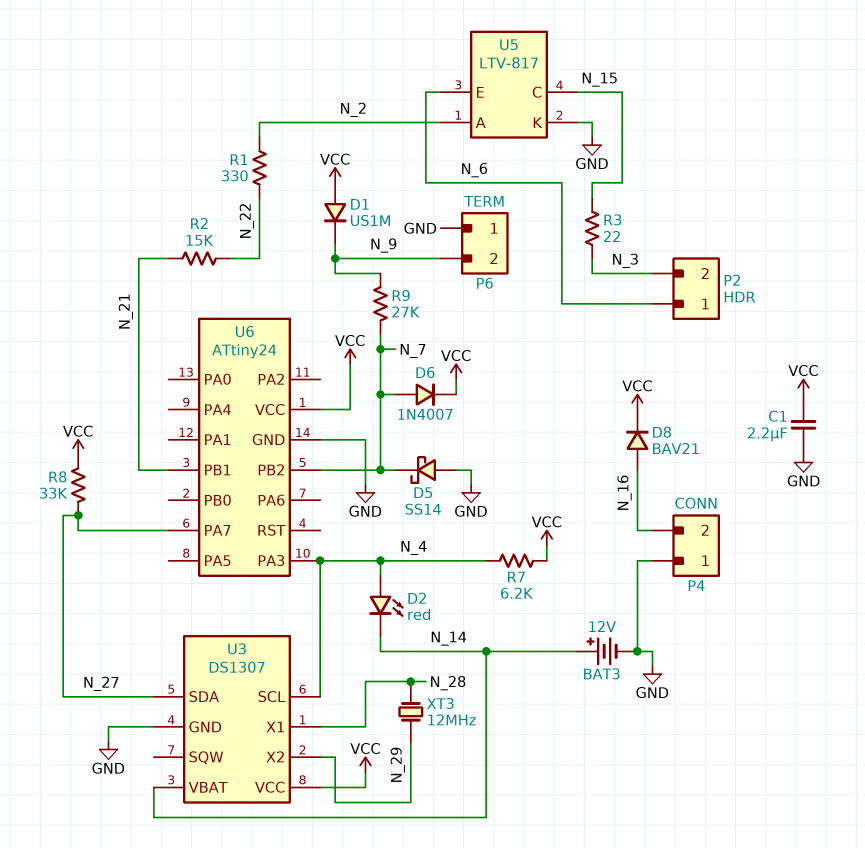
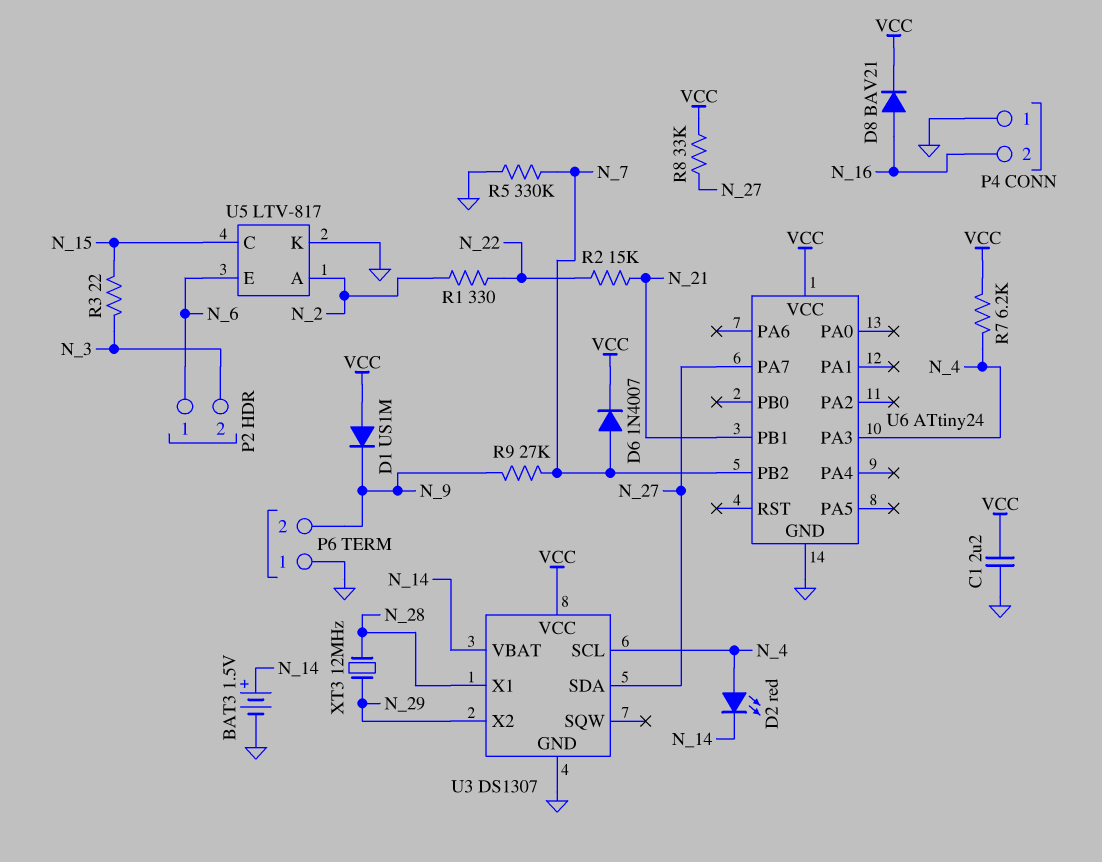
BAT3: 12V (plus N_14, minus GND) -> 1.5V (plus N_14, minus GND)
D5: schottky SS14 (A GND, K N_7) -> none
R5: none -> 330k (GND, N_7)

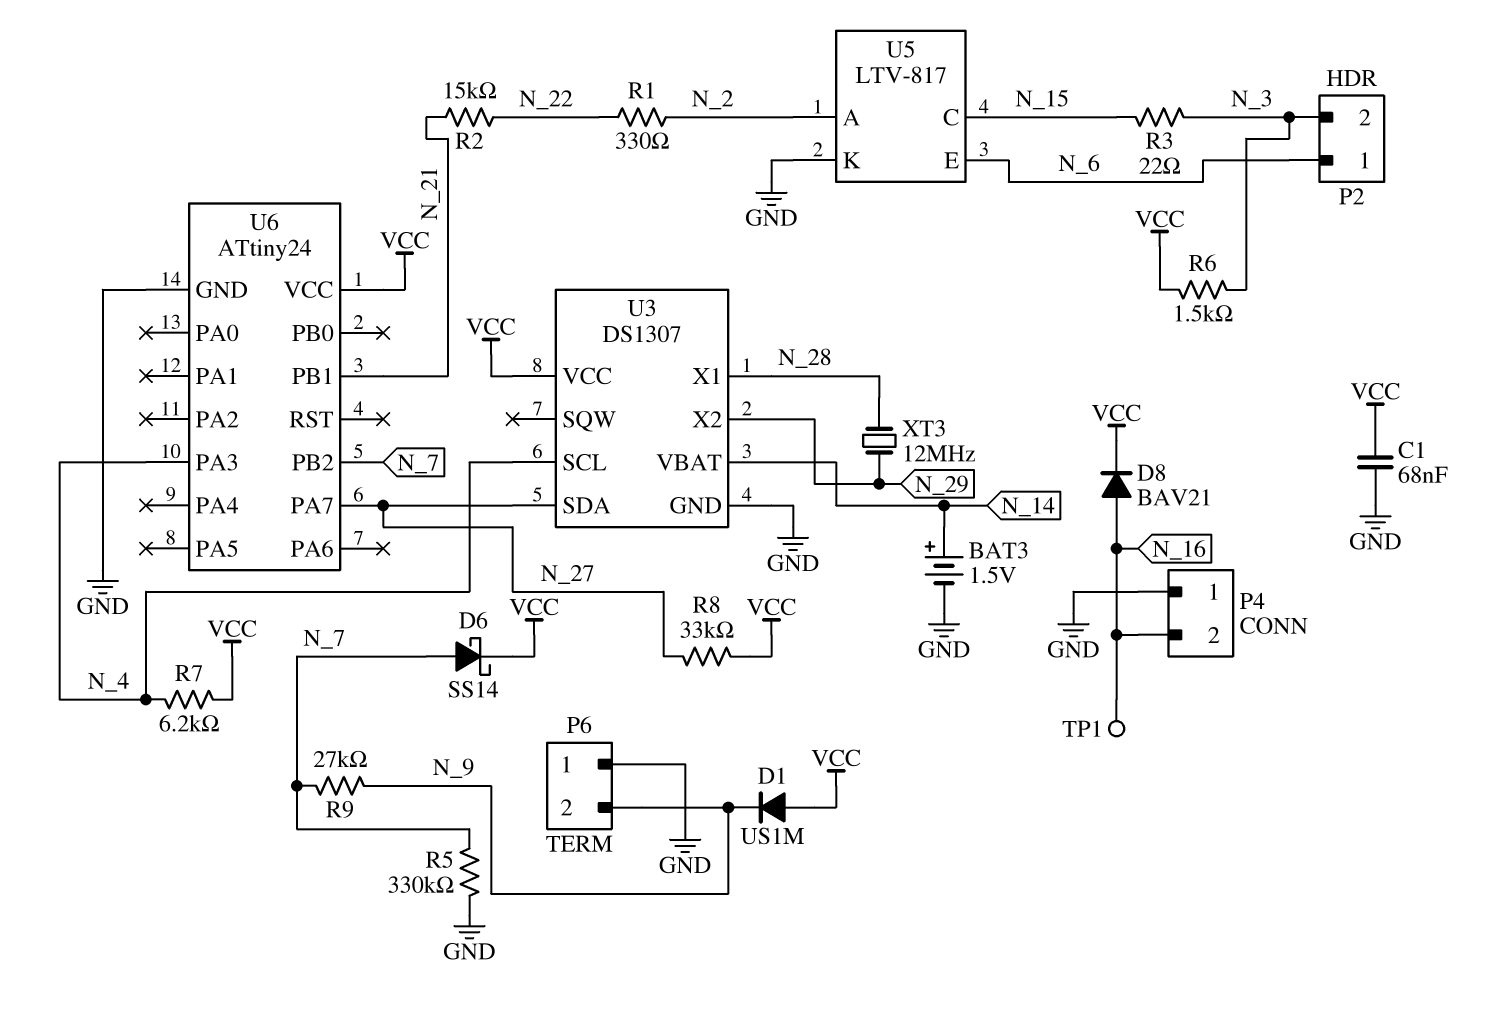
C1: 2.2uF (GND, VCC) -> 68nF (GND, VCC)
D2: LED red (A N_4, K N_14) -> none
D6: diode 1N4007 (A N_7, K VCC) -> schottky SS14 (A N_7, K VCC)
R6: none -> 1.5k (N_3, VCC)
TP1: none -> test point (N_16)

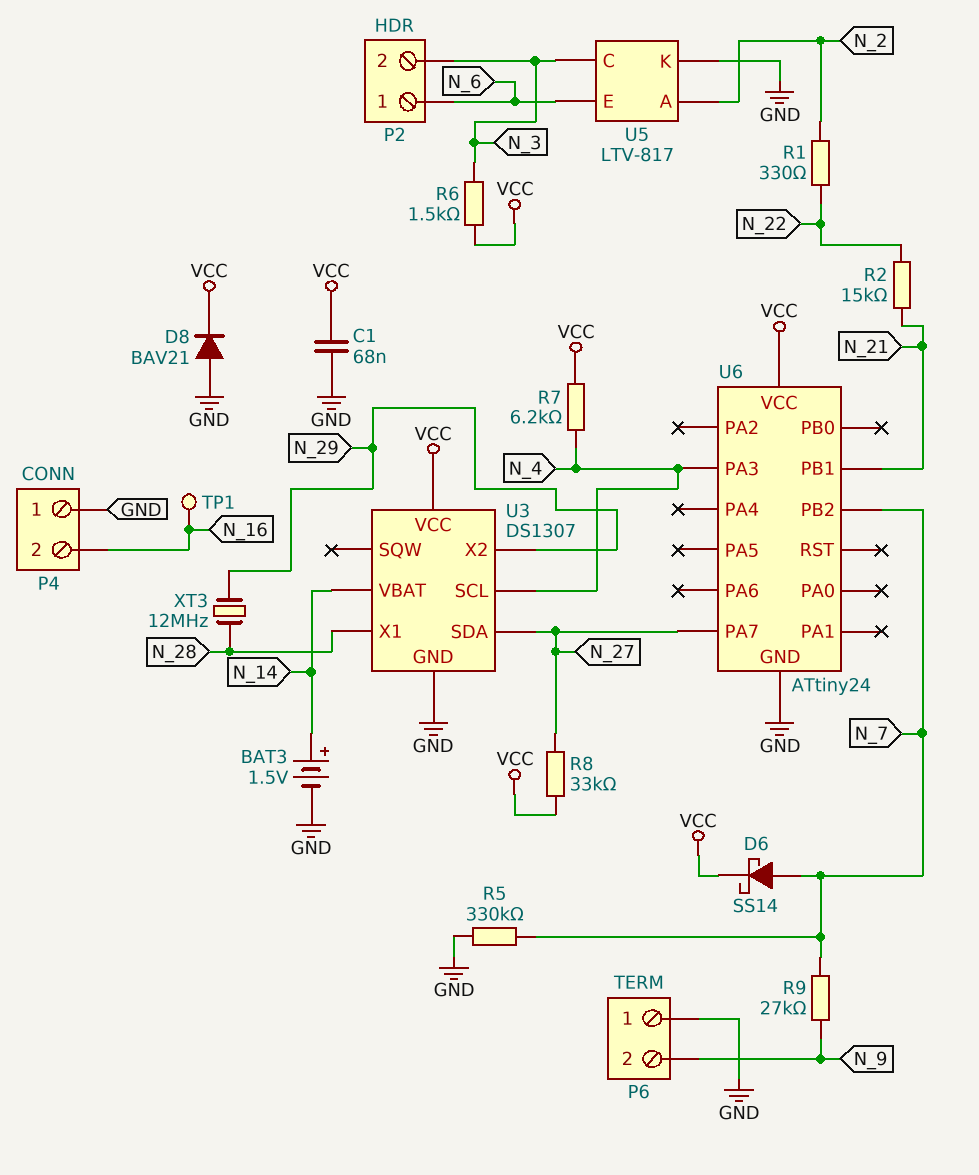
D1: diode US1M (A VCC, K N_9) -> none
D8: diode BAV21 (A N_16, K VCC) -> diode BAV21 (A GND, K VCC)
R3: 22 (N_3, N_15) -> none
U5 pin C: N_15 -> N_3

